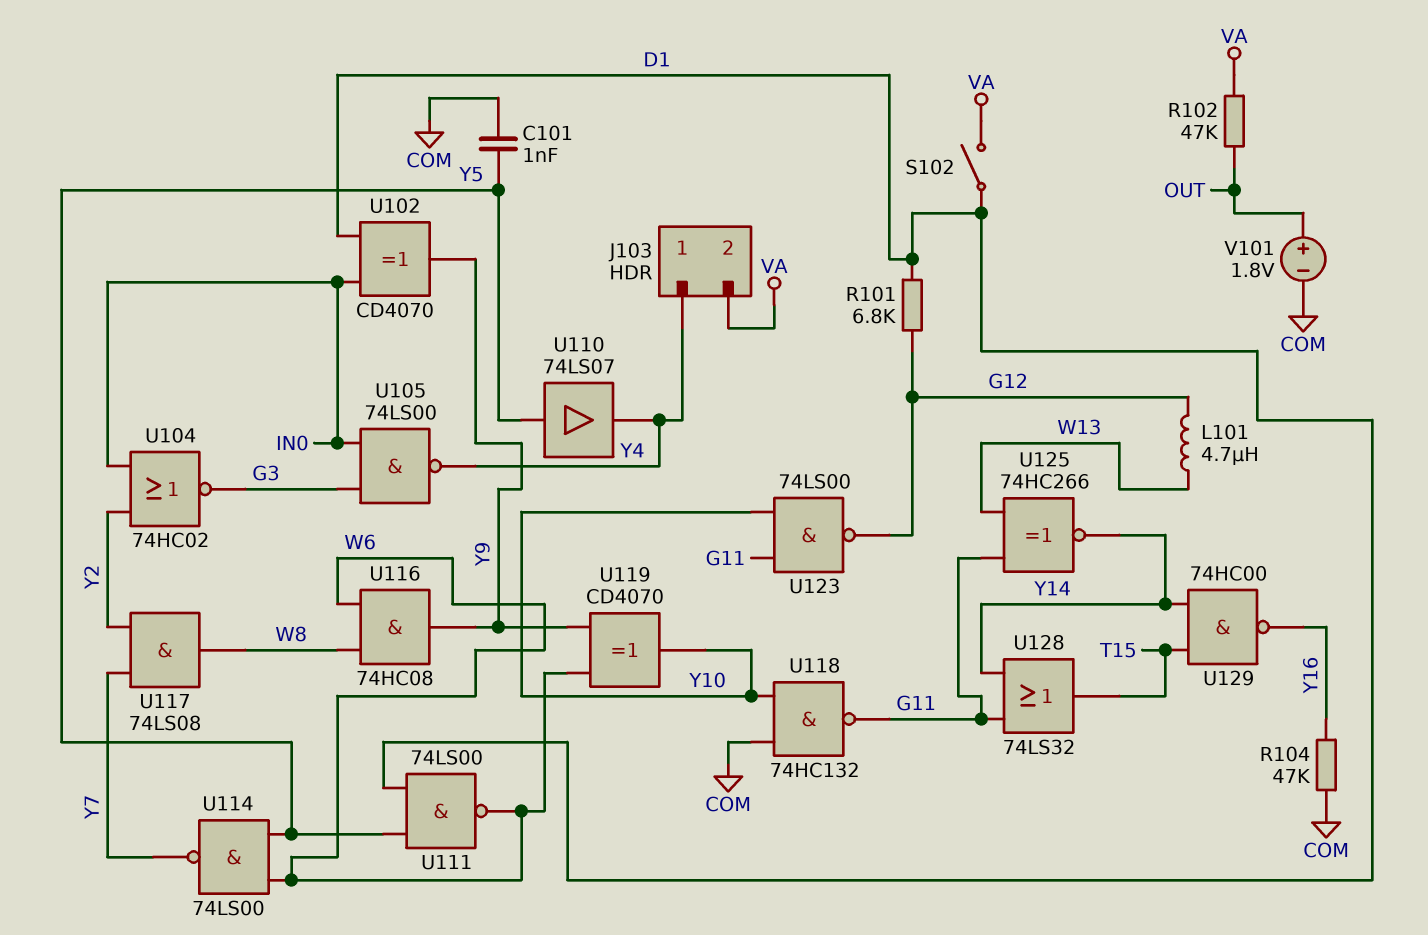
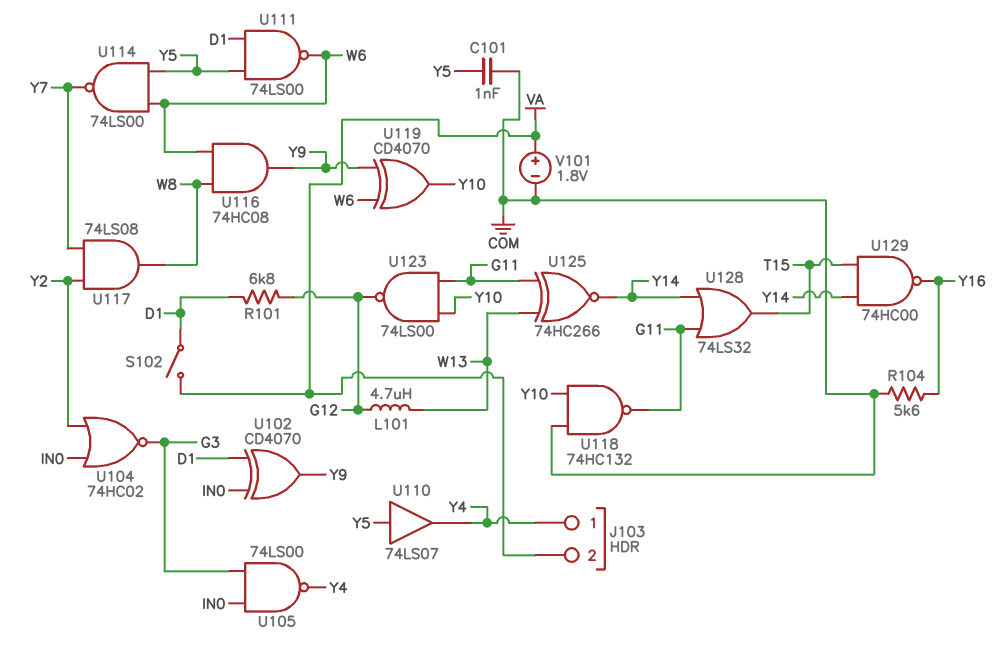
R102: 47k (OUT, VA) -> none
R104: 47k (COM, Y16) -> 5.6k (COM, Y16)
V101: 1.8V (plus OUT, minus COM) -> 1.8V (plus VA, minus COM)

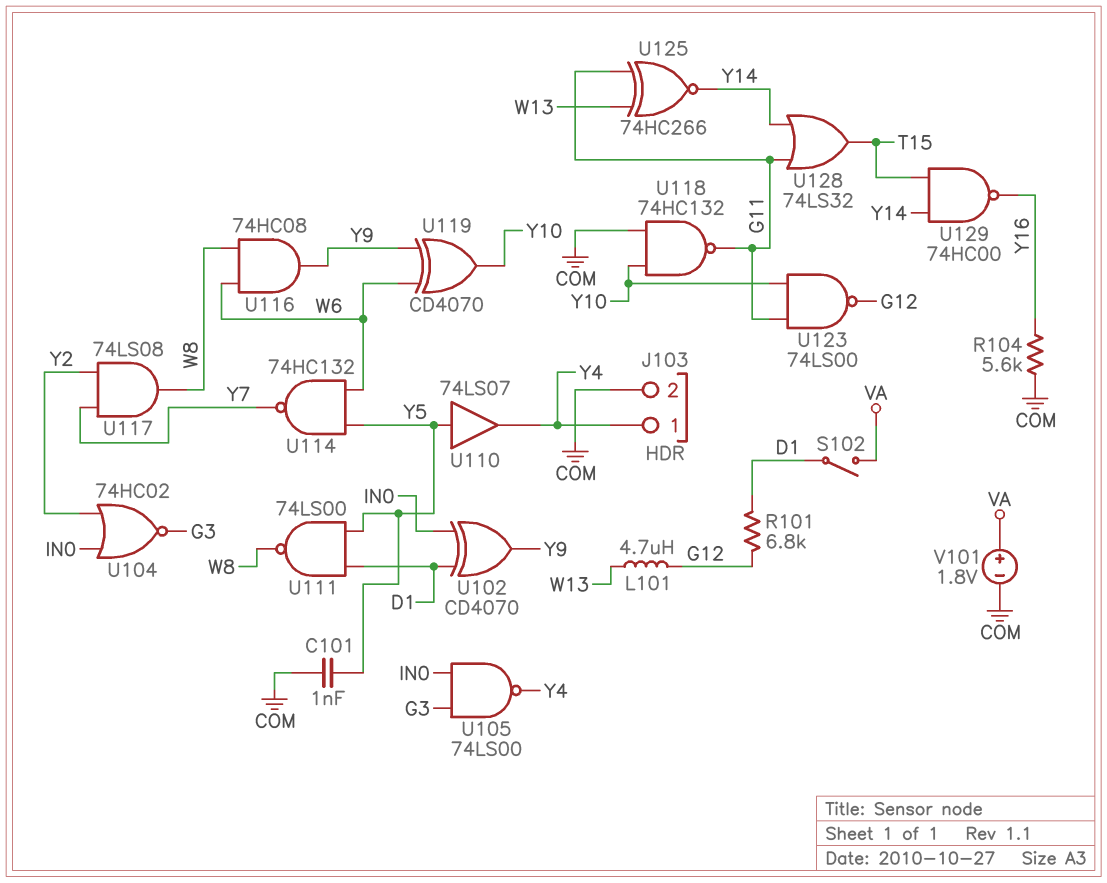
J103 pin 2: VA -> COM
U111: NAND 74LS00 (in D1, in Y5, out W6) -> NAND 74LS00 (in D1, in Y5, out W8)
U114: NAND 74LS00 (in W6, in Y5, out Y7) -> NAND 74HC132 (in W6, in Y5, out Y7)

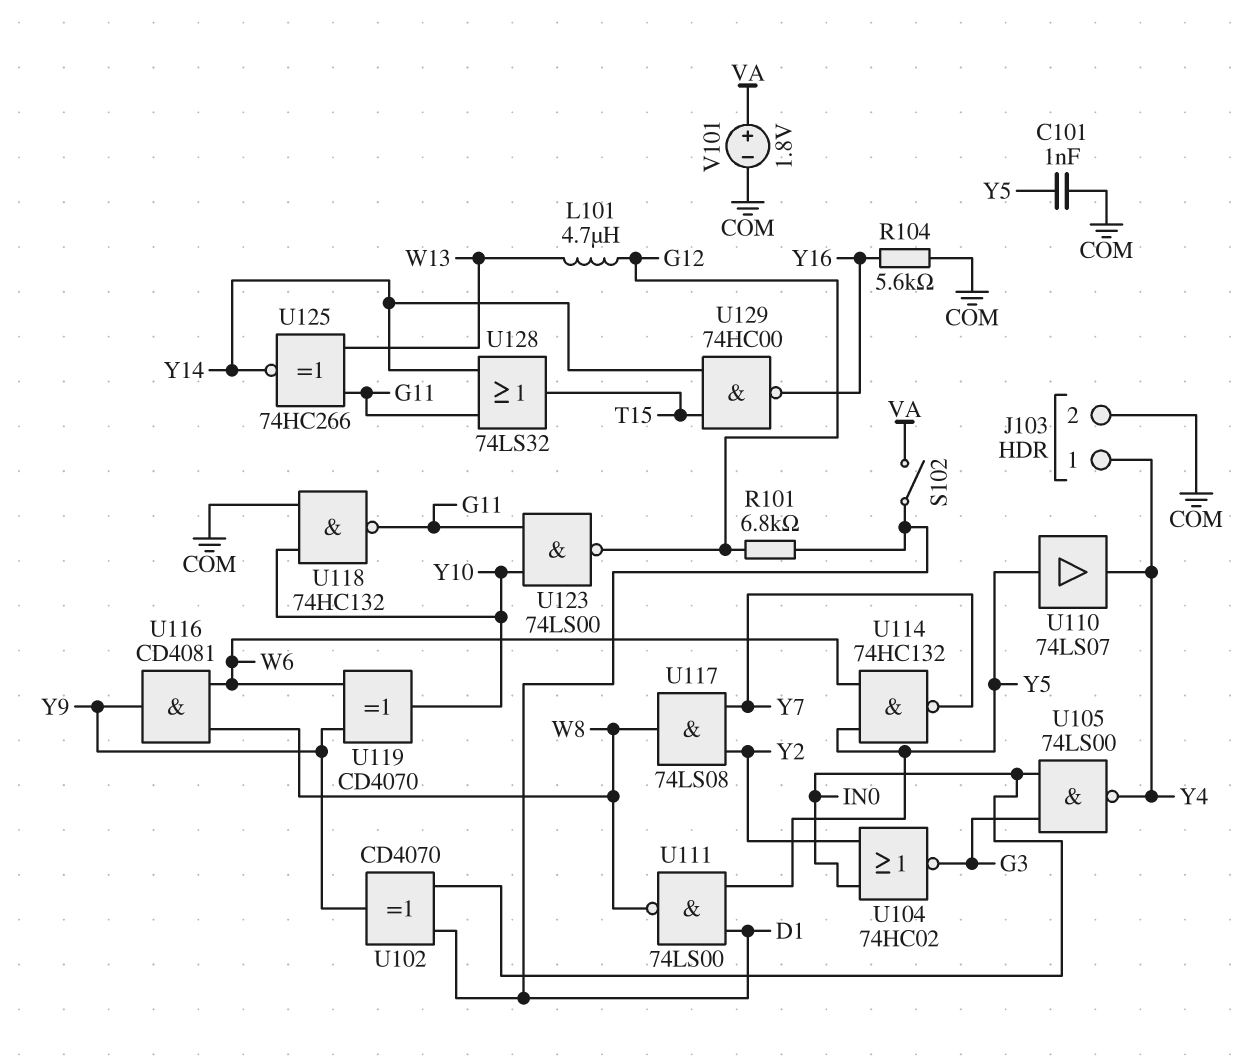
U116: AND 74HC08 (in W6, in W8, out Y9) -> AND CD4081 (in W6, in W8, out Y9)

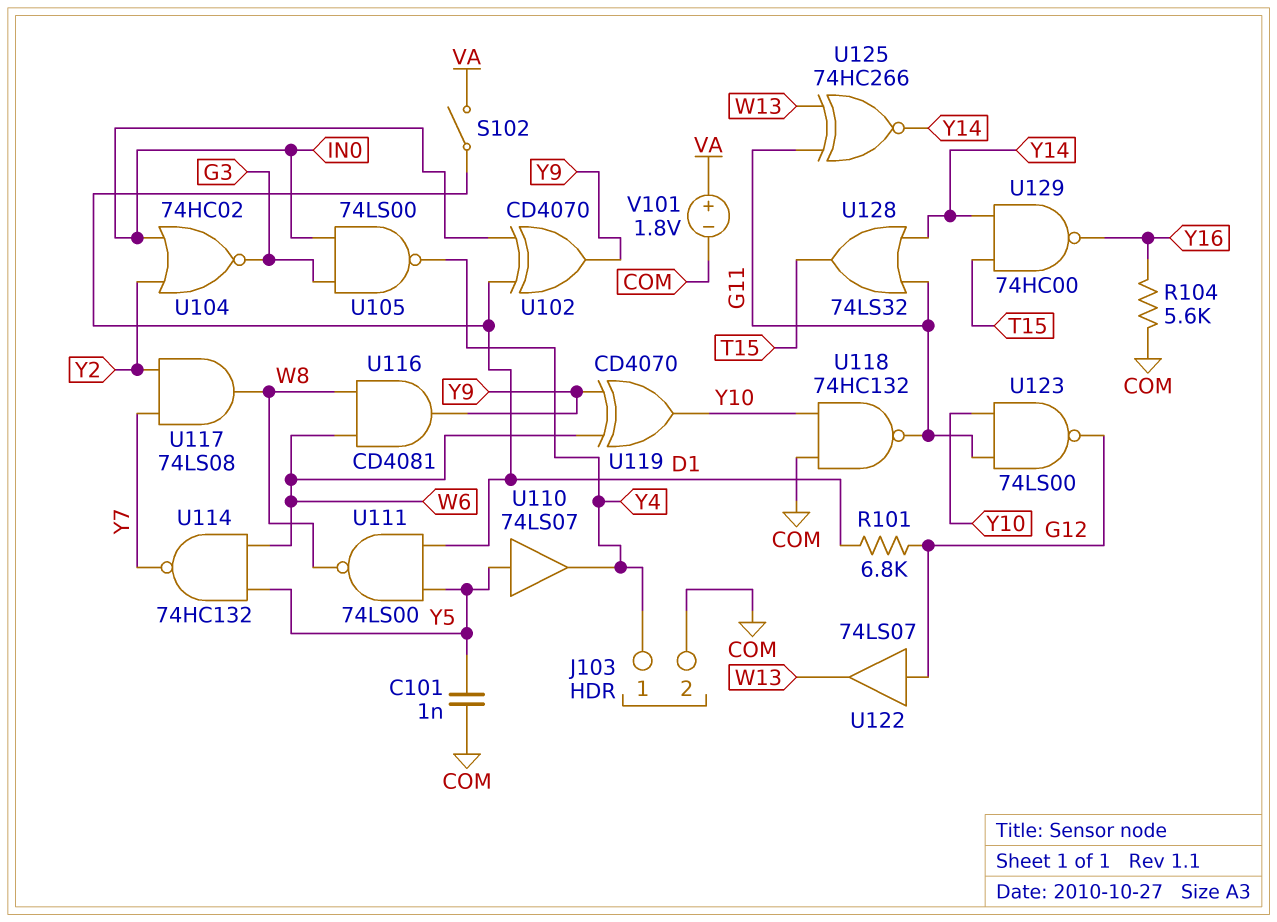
L101: 4.7uH (G12, W13) -> none
U122: none -> buffer 74LS07 (in G12, out W13)

